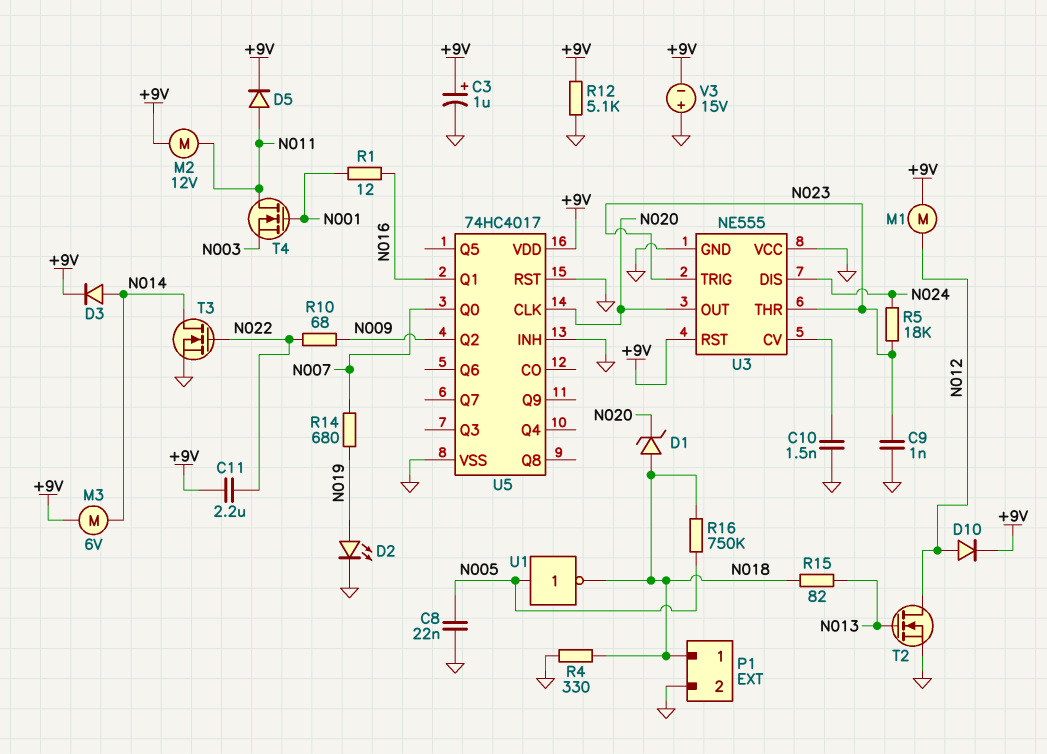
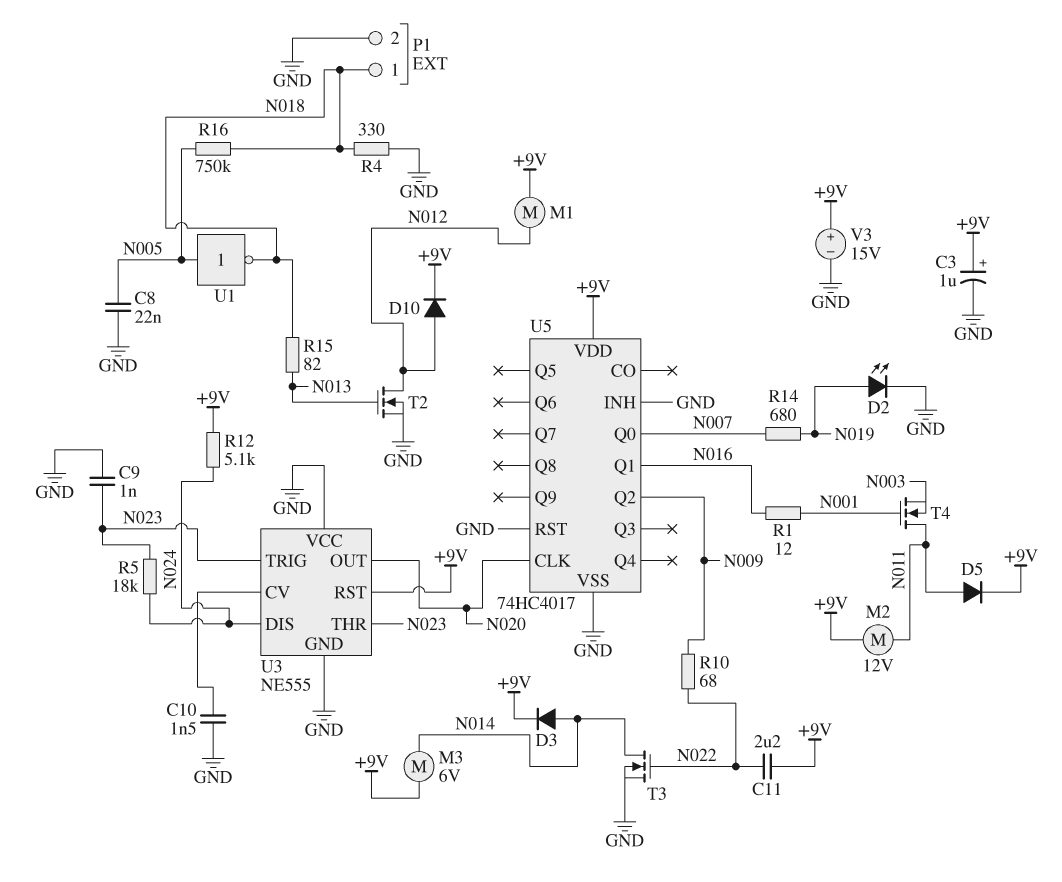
D1: zener (A N018, K N020) -> none
R12: 5.1k (+9V, GND) -> 5.1k (+9V, N024)
V3: 15V (plus GND, minus +9V) -> 15V (plus +9V, minus GND)

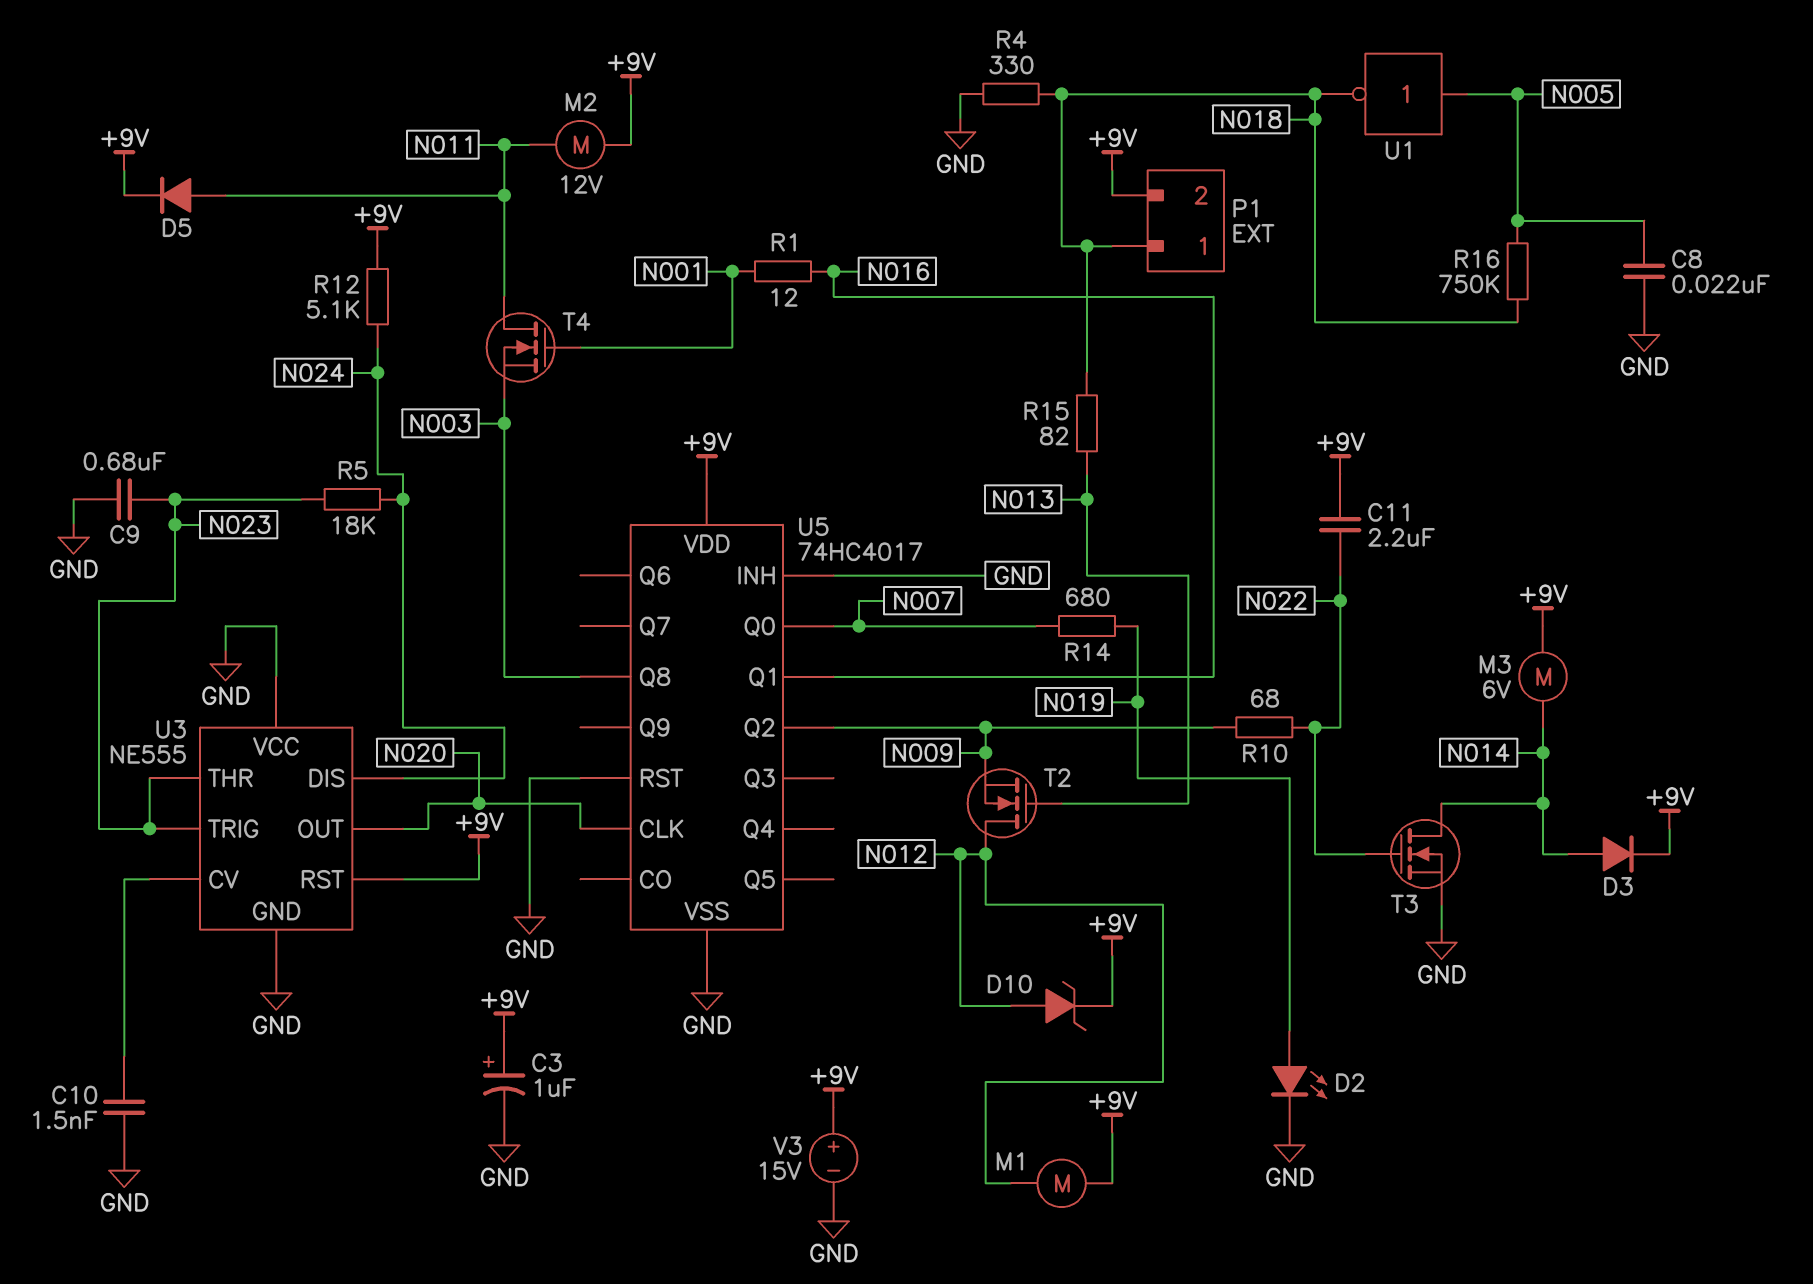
C9: 1nF (GND, N023) -> 680nF (GND, N023)
D10: diode (A N012, K +9V) -> zener (A N012, K +9V)
P1 pin 2: GND -> +9V
T2: NMOS (G N013, D N012, S GND) -> NMOS (G N013, D N012, S N009)
U5 pin Q8: none -> N003

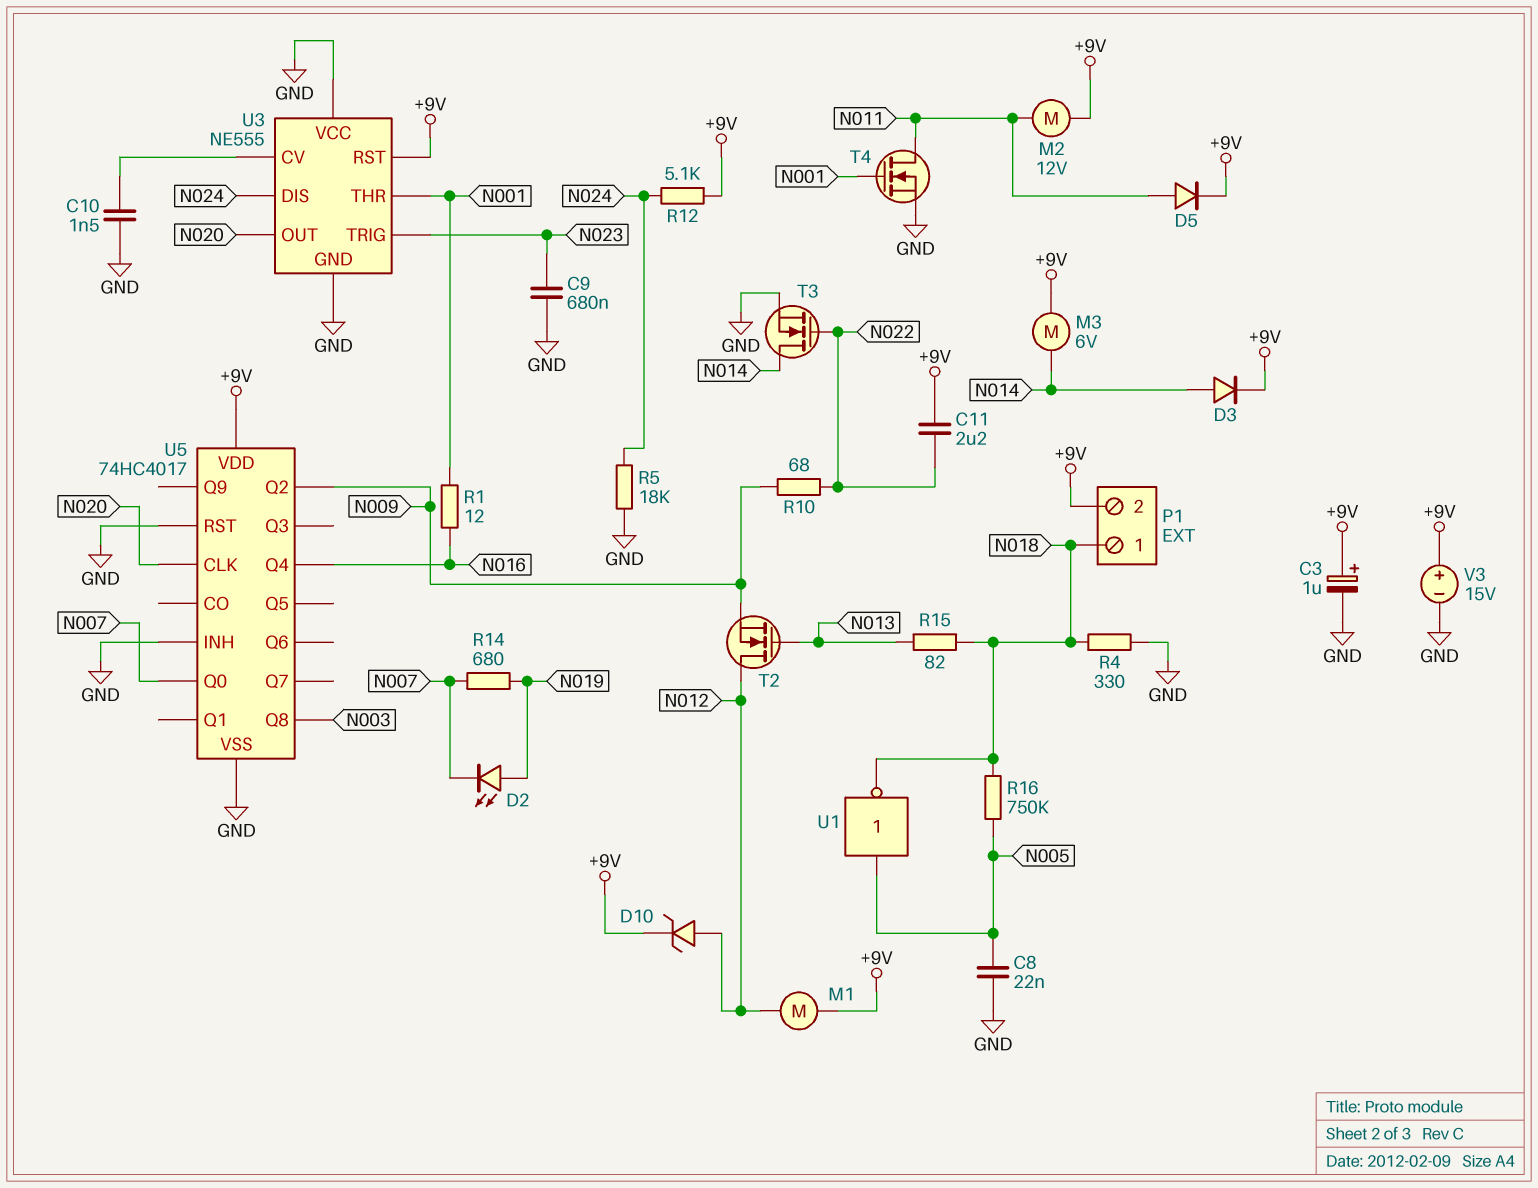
D2: LED (A N019, K GND) -> LED (A N019, K N007)
R5: 18k (N023, N024) -> 18k (GND, N024)
T4: NMOS (G N001, D N011, S N003) -> NMOS (G N001, D N011, S GND)
U3 pin THR: N023 -> N001
U5 pin Q1: N016 -> none
U5 pin Q4: none -> N016

